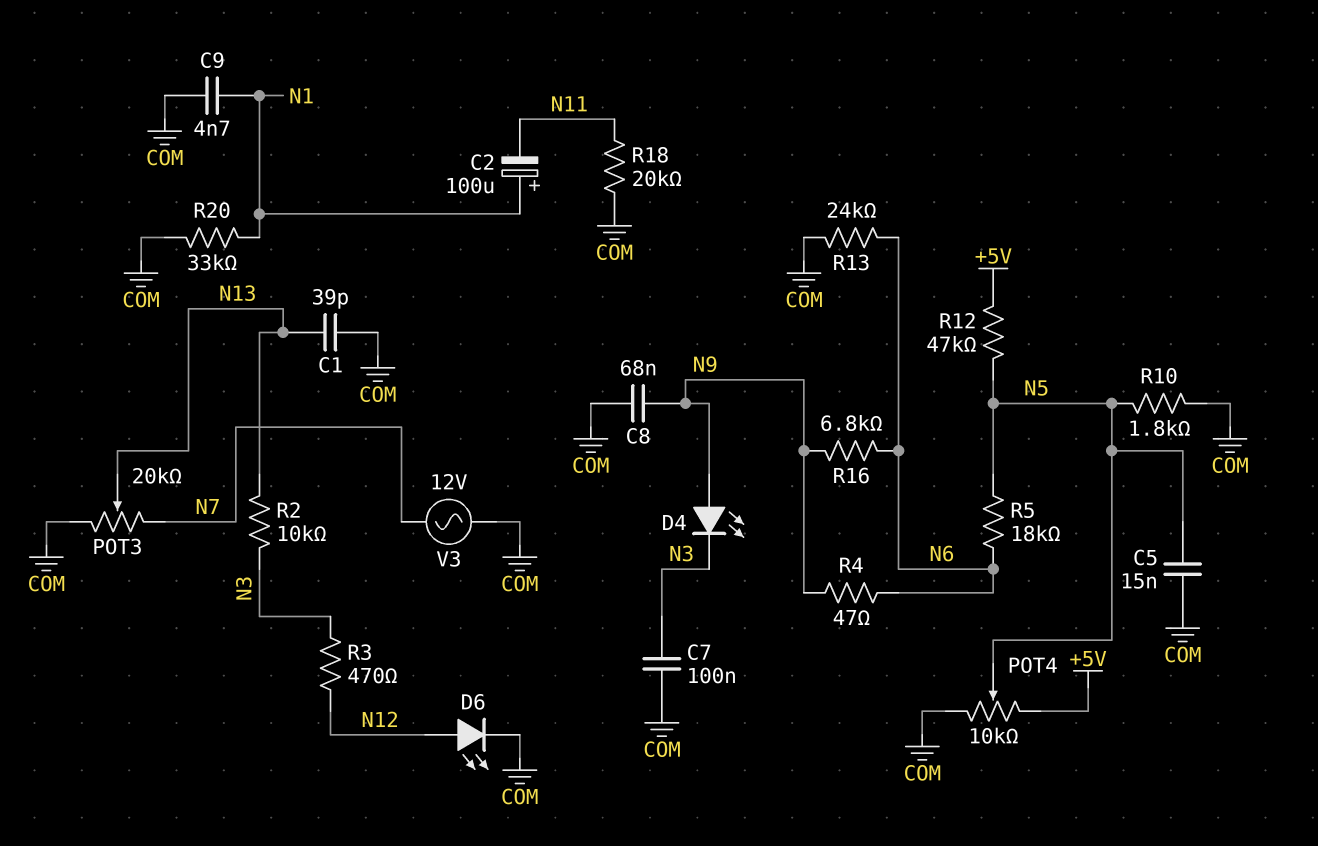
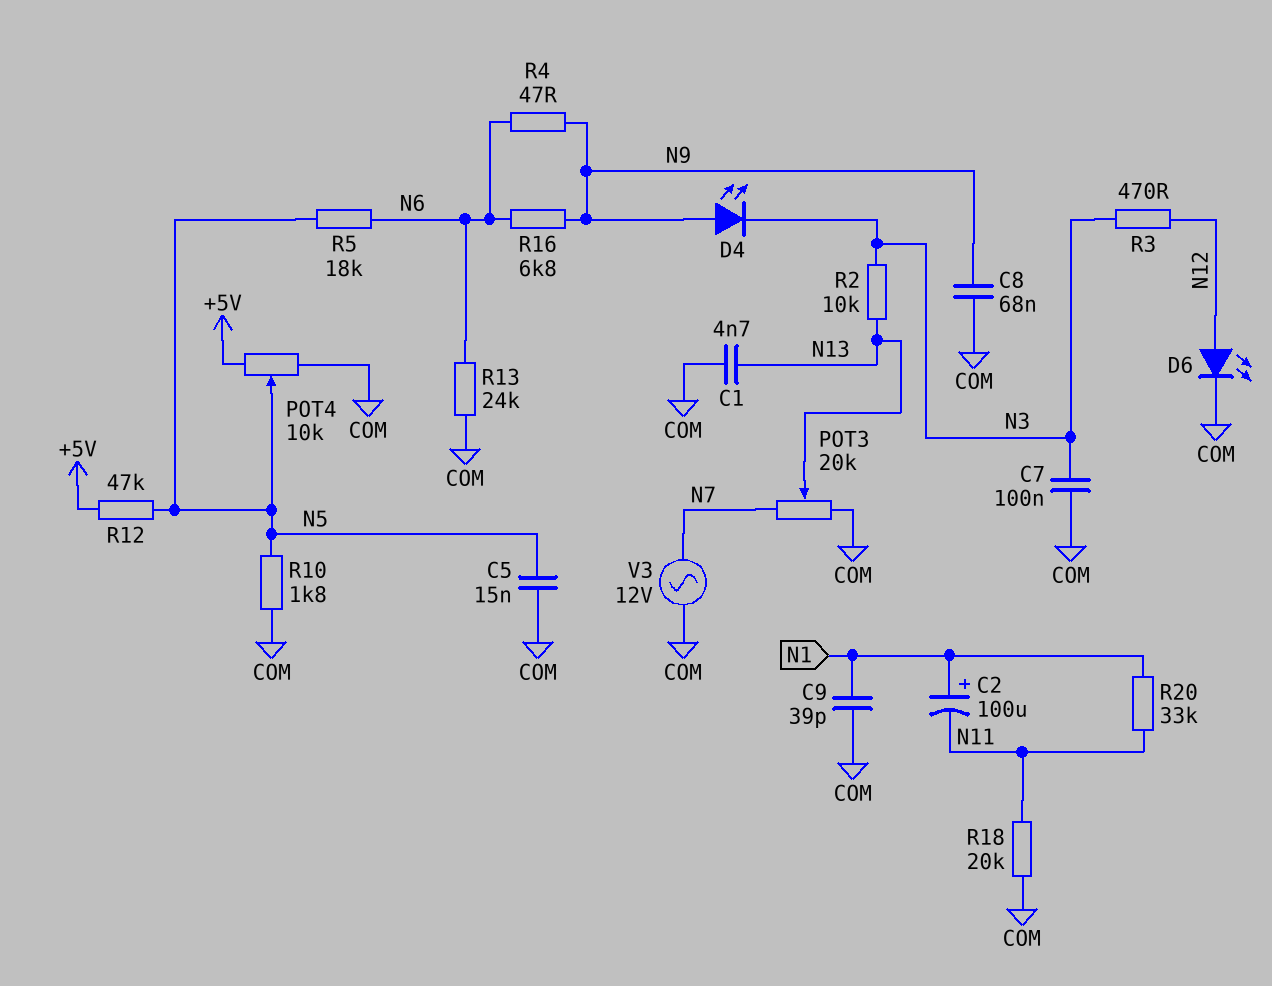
C1: 39pF (COM, N13) -> 4.7nF (COM, N13)
C9: 4.7nF (COM, N1) -> 39pF (COM, N1)
R20: 33k (COM, N1) -> 33k (N1, N11)

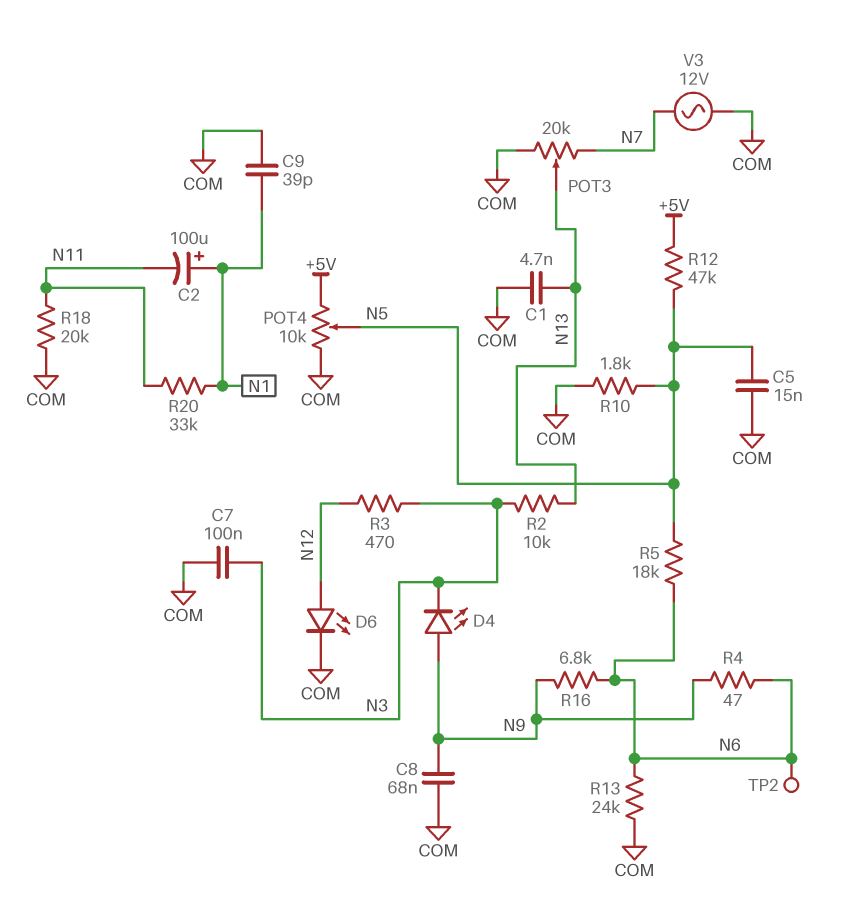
TP2: none -> test point (N6)

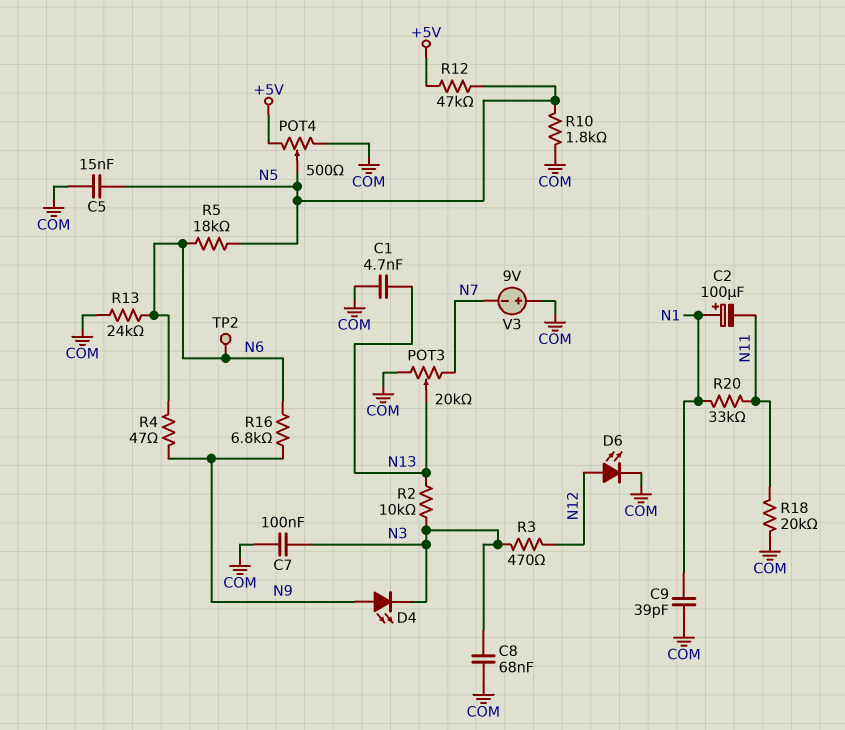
C8: 68nF (COM, N9) -> 68nF (COM, N3)
POT4: 10k (+5V, COM, wiper N5) -> 500 (+5V, COM, wiper N5)
V3: AC 12V (COM, N7) -> 9V (plus COM, minus N7)

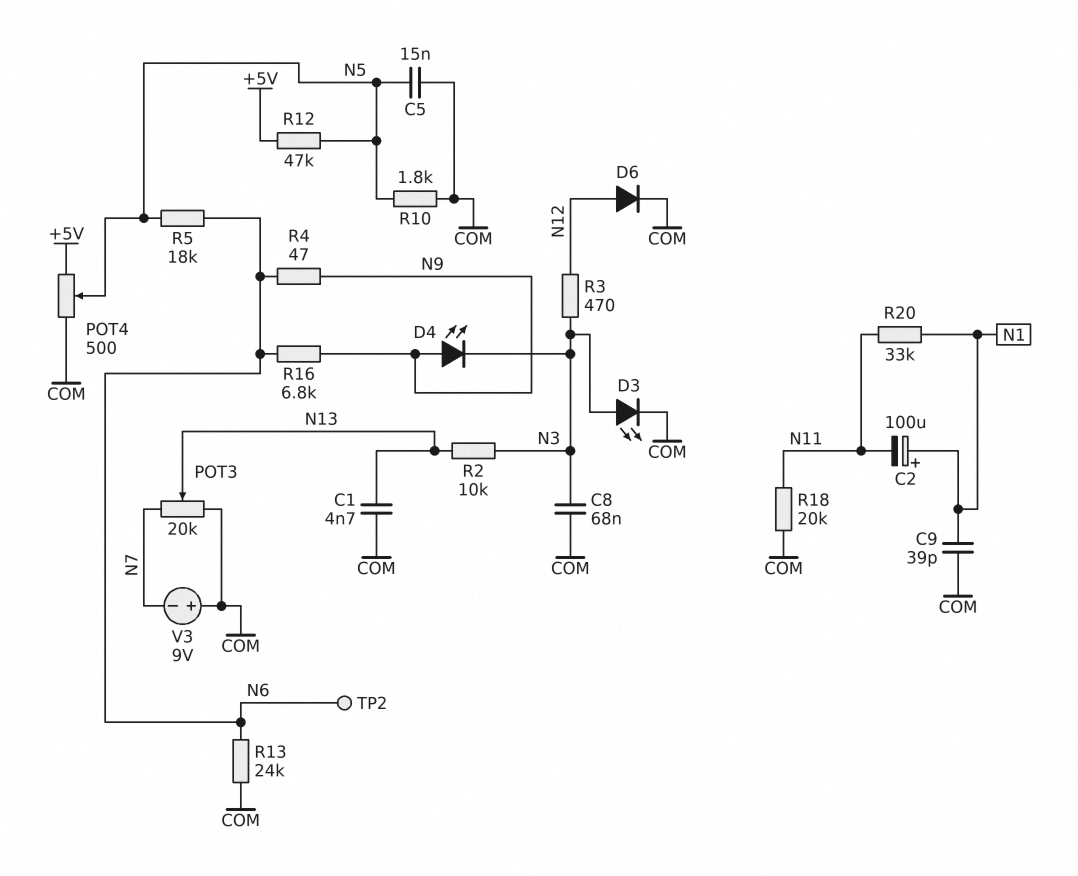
C7: 100nF (COM, N3) -> none
D3: none -> LED (A N3, K COM)
D6: LED (A N12, K COM) -> diode (A N12, K COM)

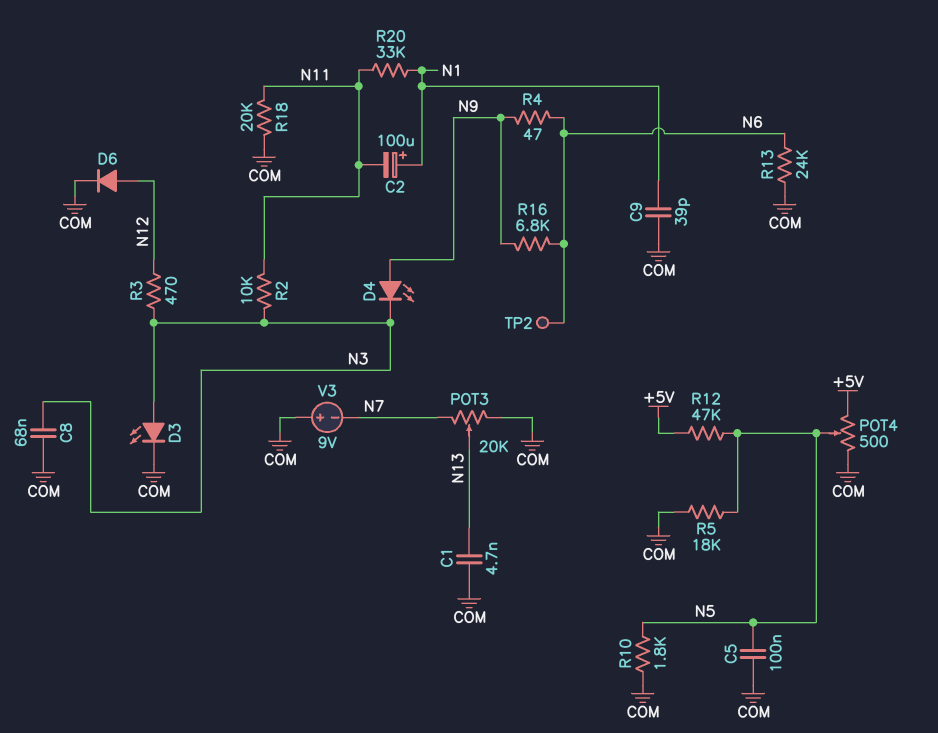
C5: 15nF (COM, N5) -> 100nF (COM, N5)
R2: 10k (N3, N13) -> 10k (N3, N11)
R5: 18k (N5, N6) -> 18k (COM, N5)

